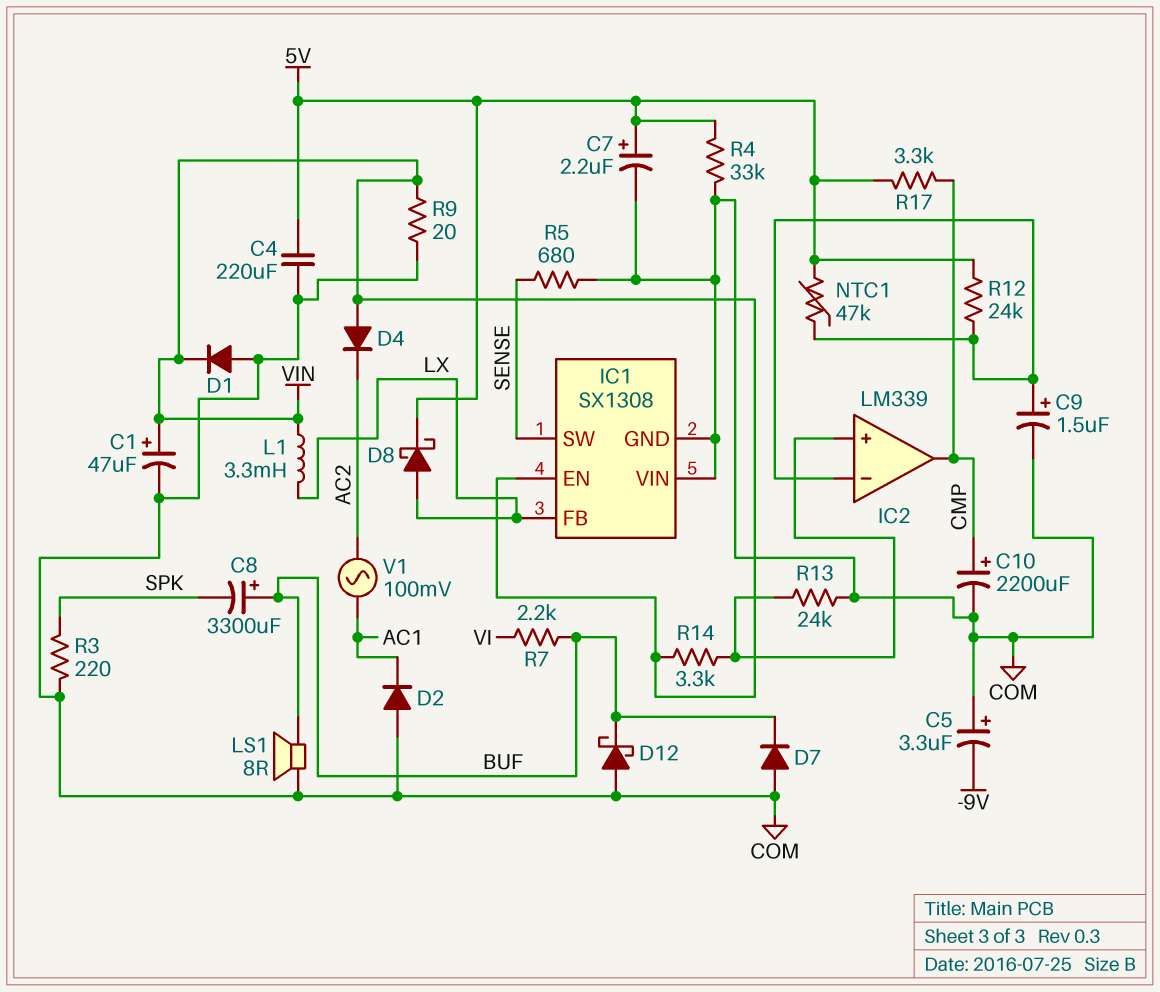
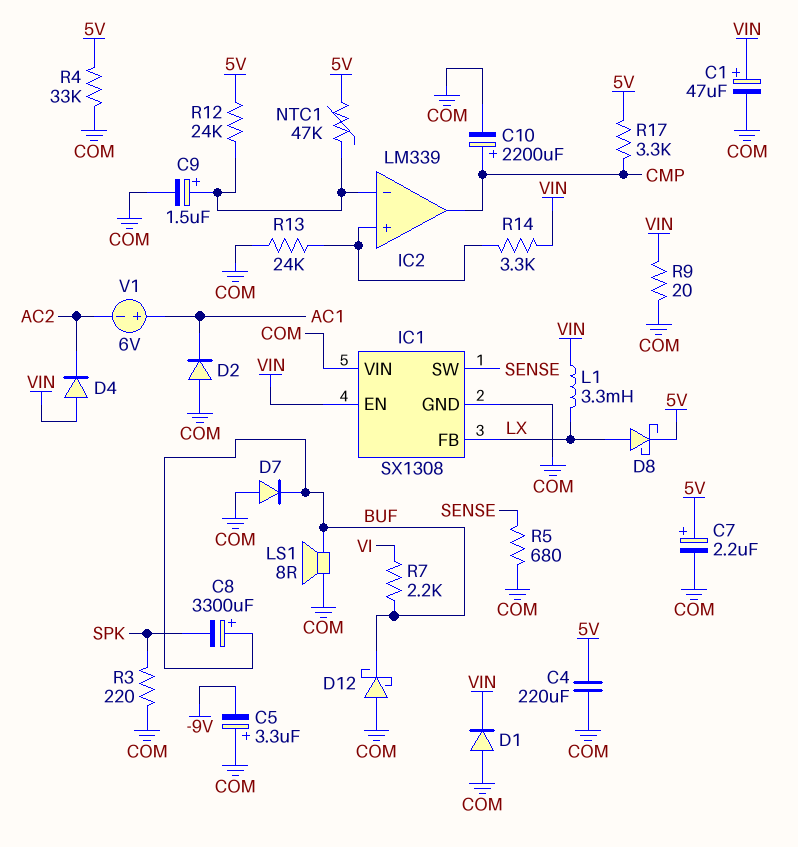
V1: AC 100mV (AC1, AC2) -> 6V (plus AC1, minus AC2)

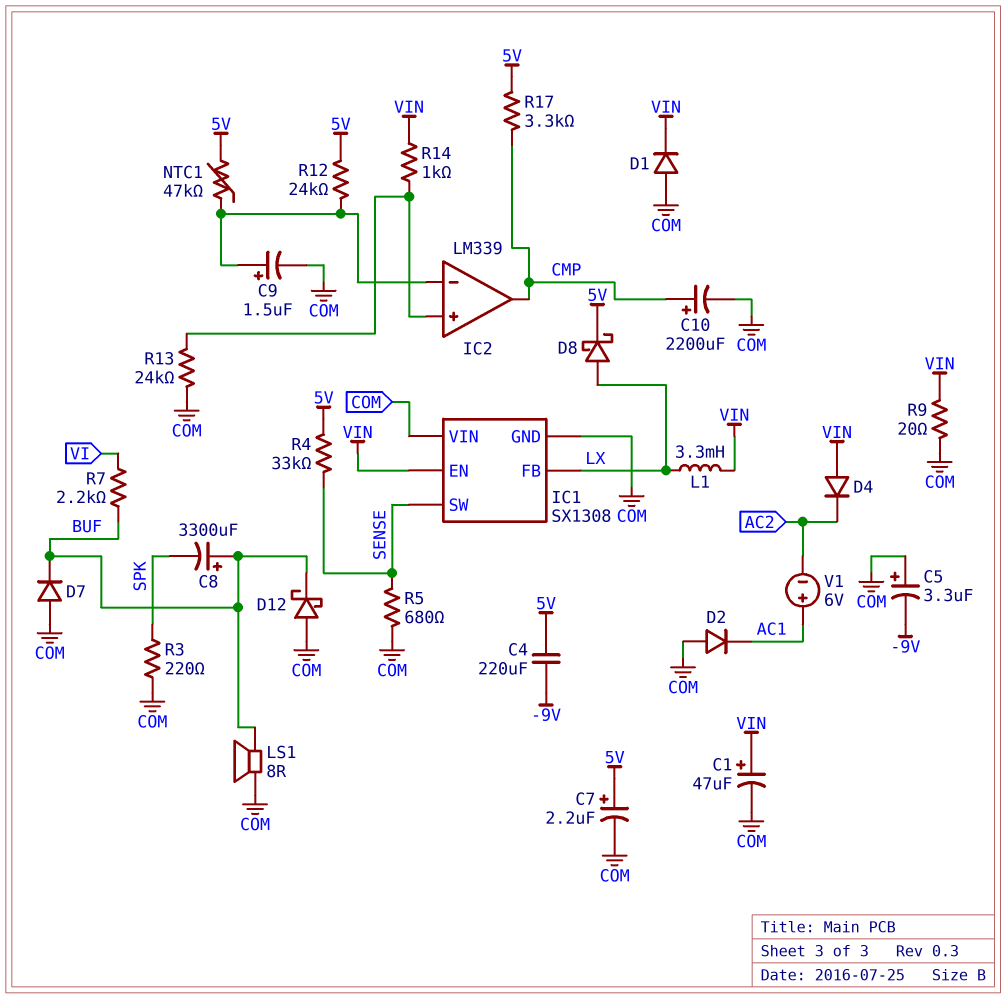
C4: 220uF (5V, COM) -> 220uF (-9V, 5V)
R4: 33k (5V, COM) -> 33k (5V, SENSE)
R14: 3.3k (IC2/in+, VIN) -> 1k (IC2/in+, VIN)

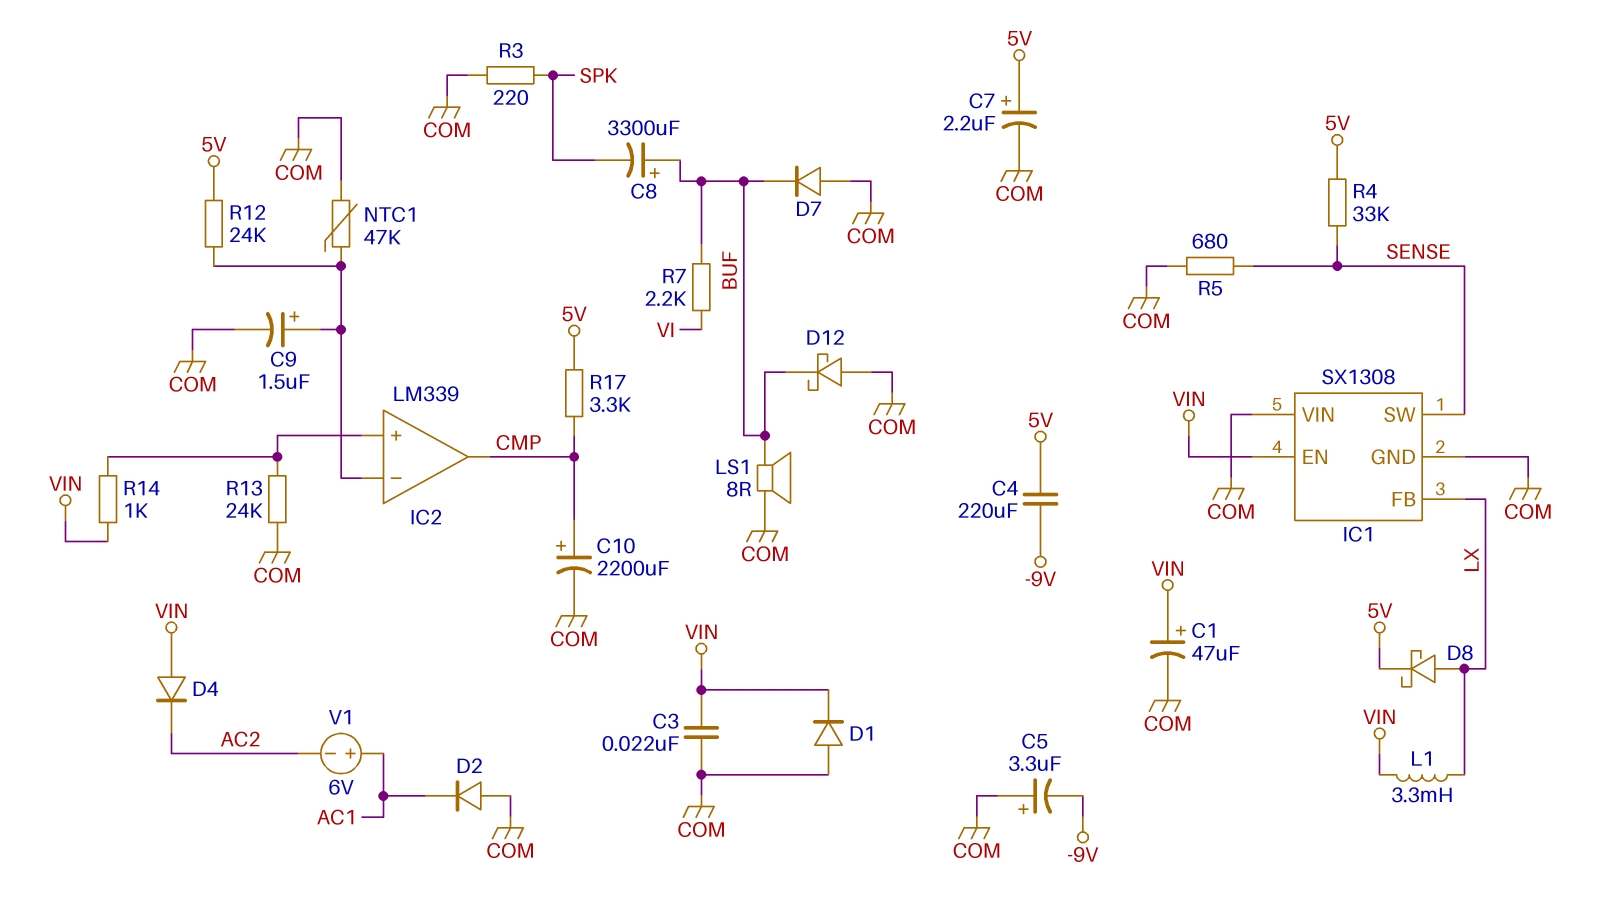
C3: none -> 22nF (COM, VIN)
NTC1: 47k (5V, IC2/in-) -> 47k (COM, IC2/in-)
R9: 20 (COM, VIN) -> none

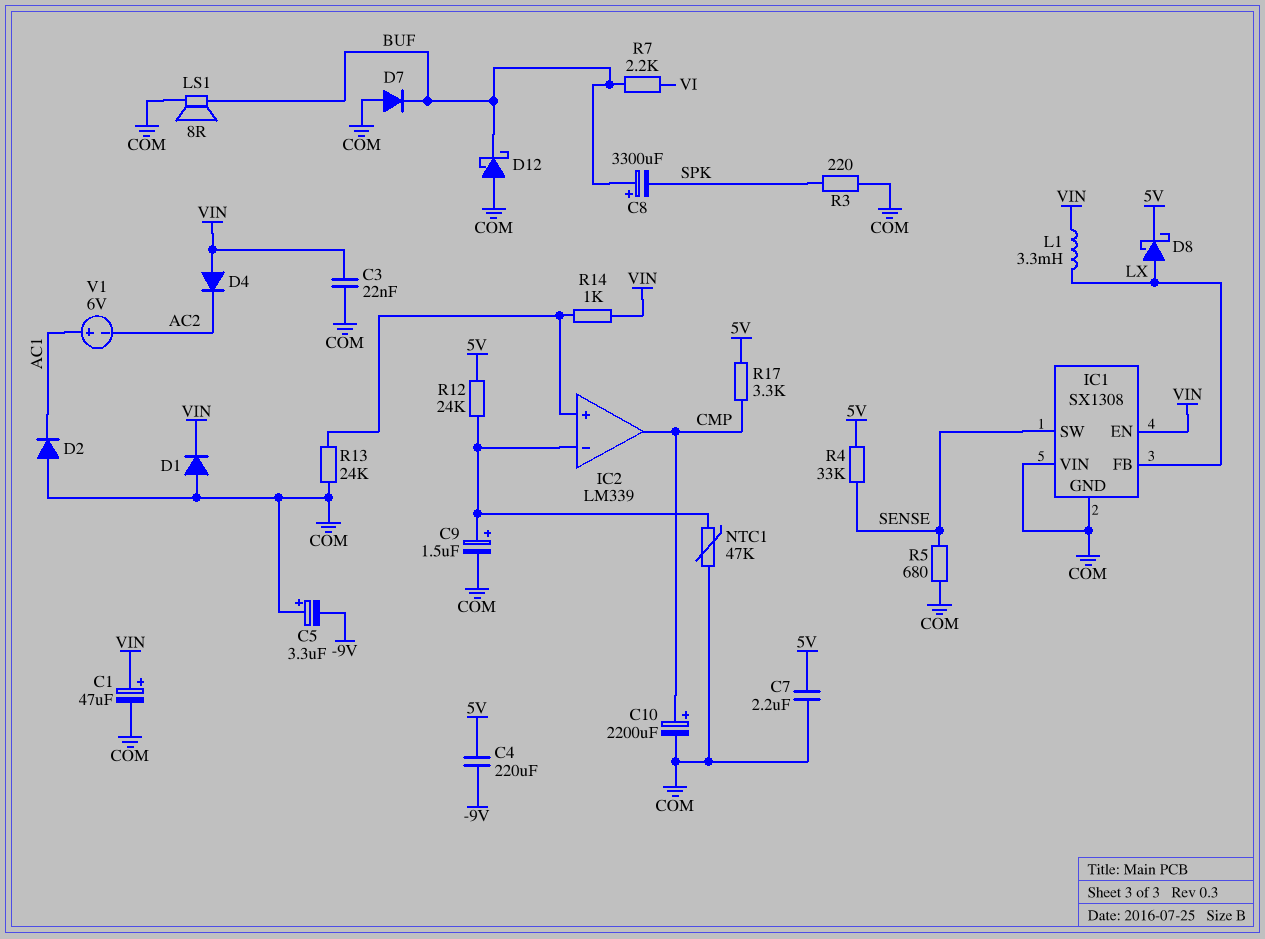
C7: 2.2uF (plus 5V, minus COM) -> 2.2uF (5V, COM)

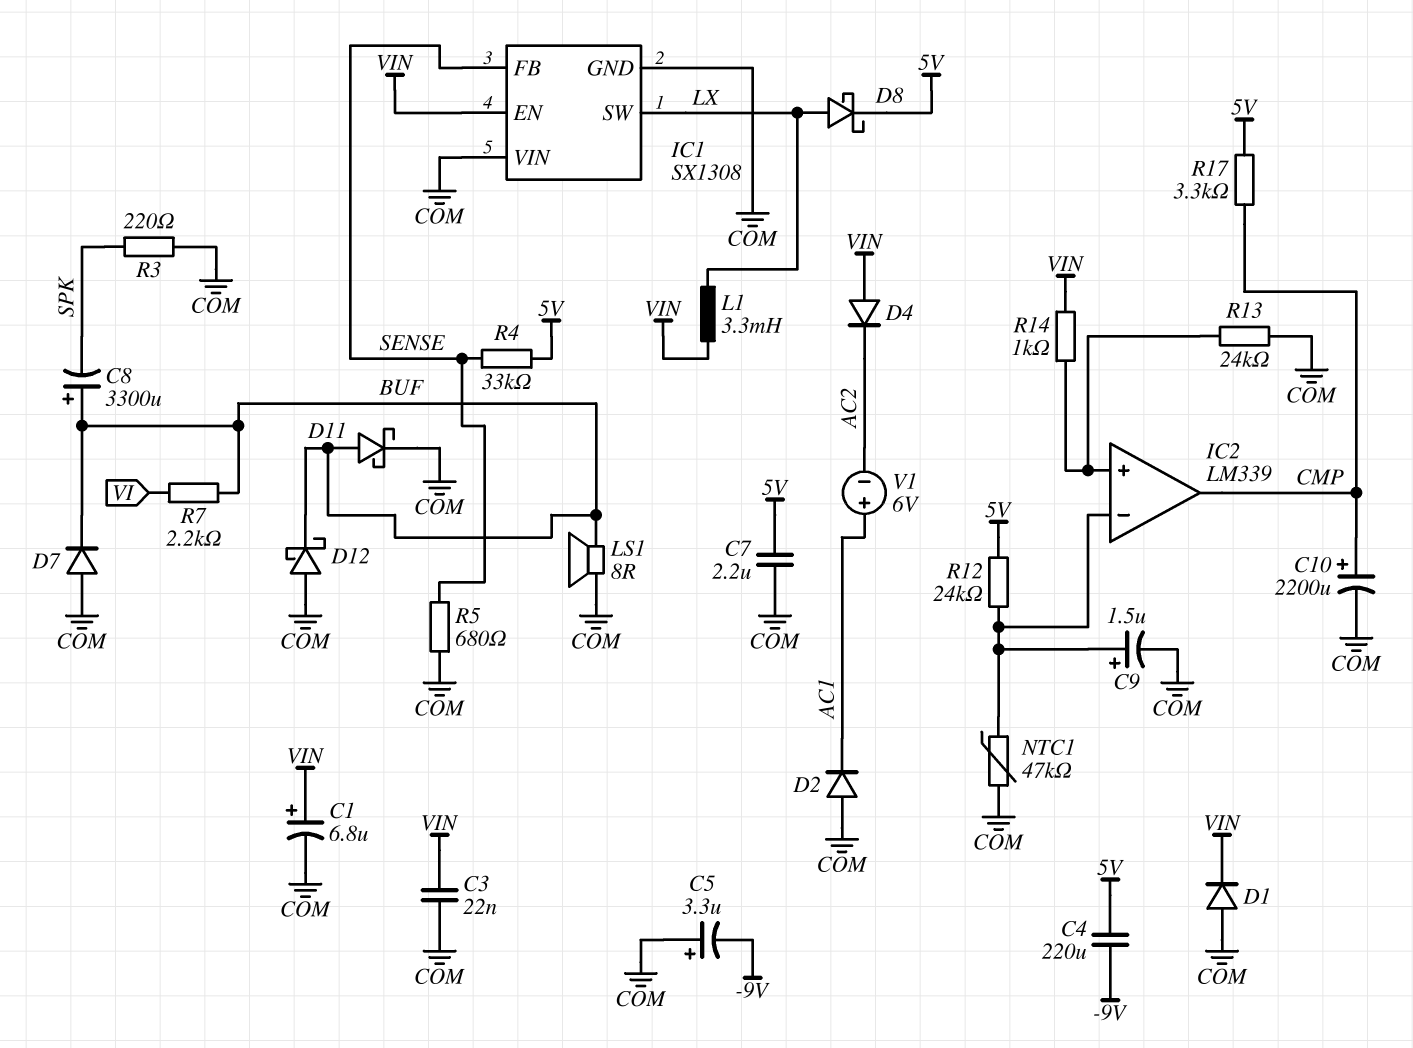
C1: 47uF (plus VIN, minus COM) -> 6.8uF (plus VIN, minus COM)
D11: none -> schottky (A BUF, K COM)
IC1 pin FB: LX -> SENSE
IC1 pin SW: SENSE -> LX

